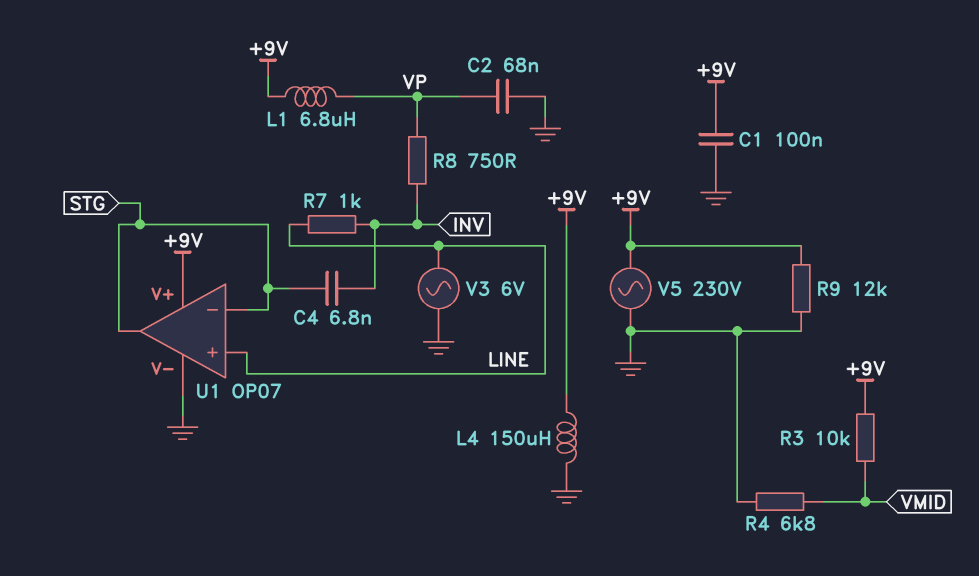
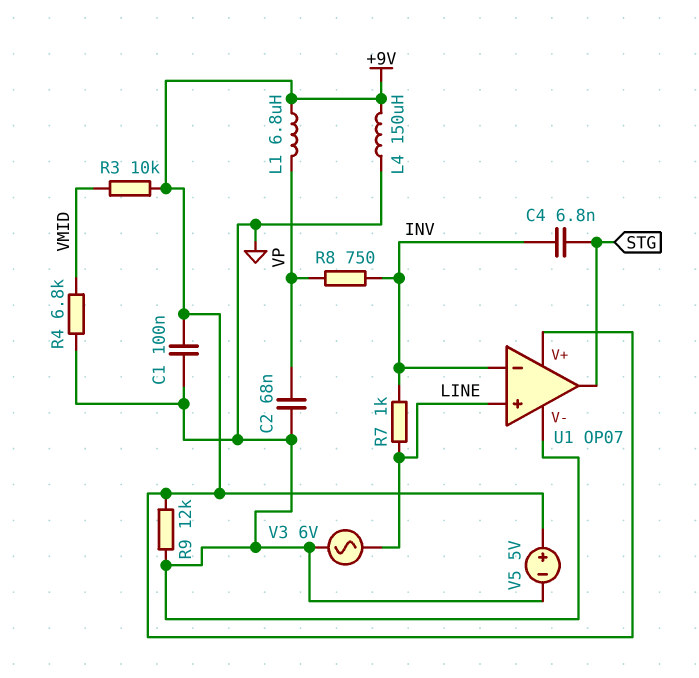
U1 pin in-: STG -> INV
V5: AC 230V (+9V, GND) -> 5V (plus +9V, minus GND)

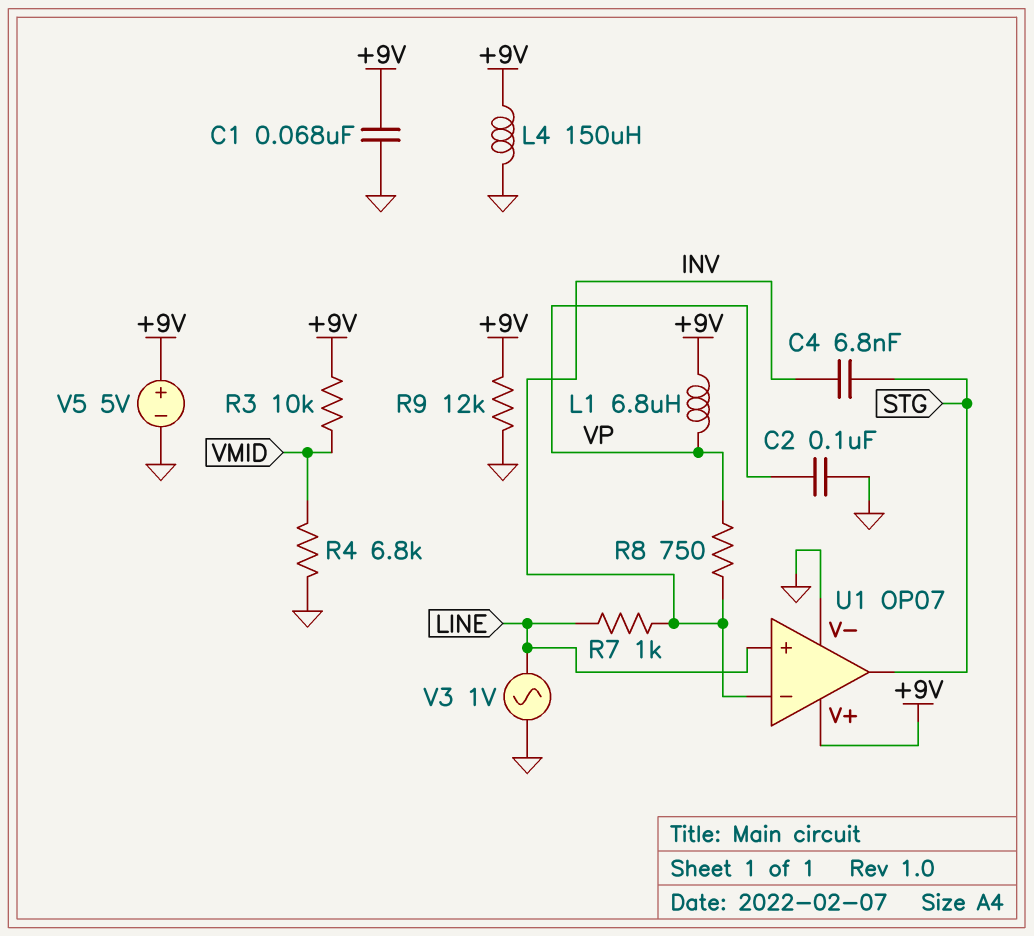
C1: 100nF (+9V, GND) -> 68nF (+9V, GND)
C2: 68nF (GND, VP) -> 100nF (GND, VP)
V3: AC 6V (GND, LINE) -> AC 1V (GND, LINE)

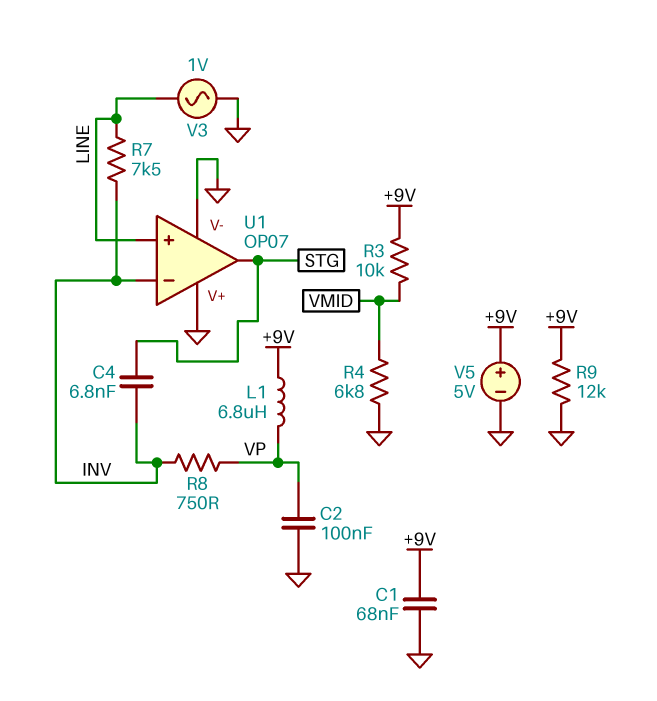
L4: 150uH (+9V, GND) -> none
R7: 1k (INV, LINE) -> 7.5k (INV, LINE)
U1 pin V+: +9V -> GND

